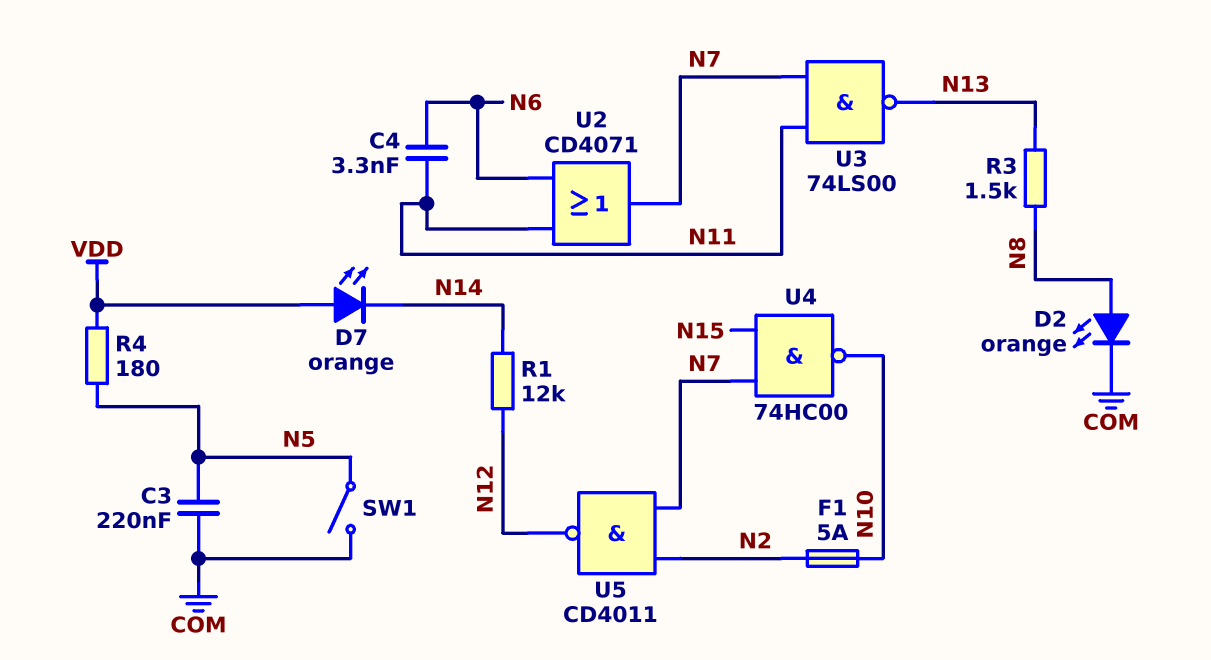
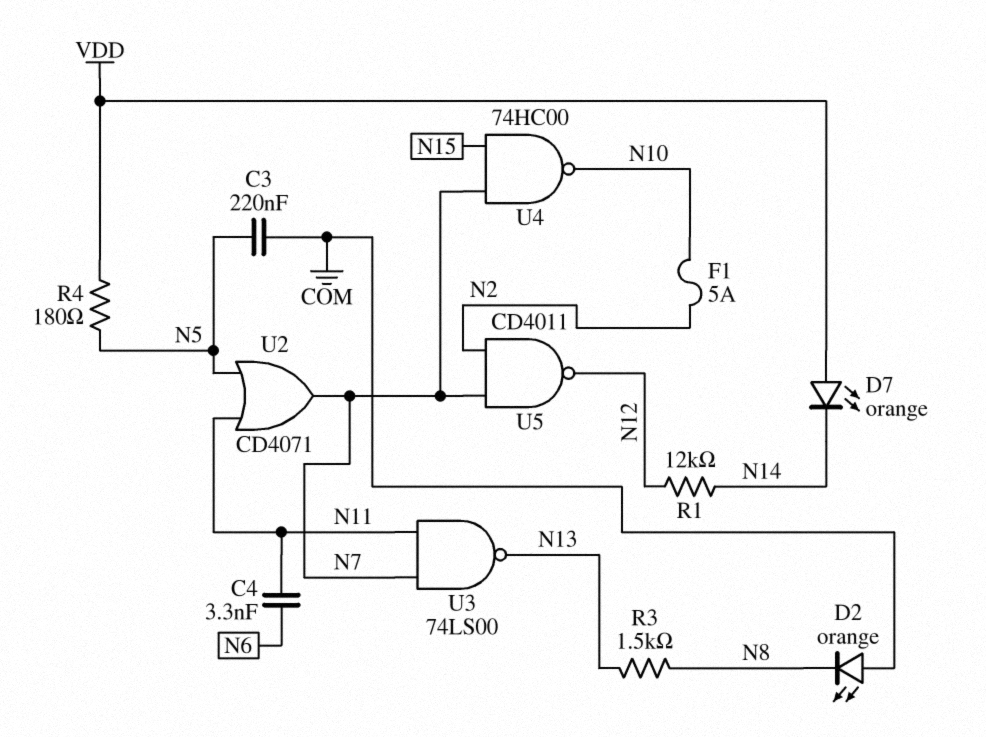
D2: LED orange (A N8, K COM) -> LED orange (A COM, K N8)
SW1: switch (COM, N5) -> none
U2: OR CD4071 (in N6, in N11, out N7) -> OR CD4071 (in N5, in N11, out N7)

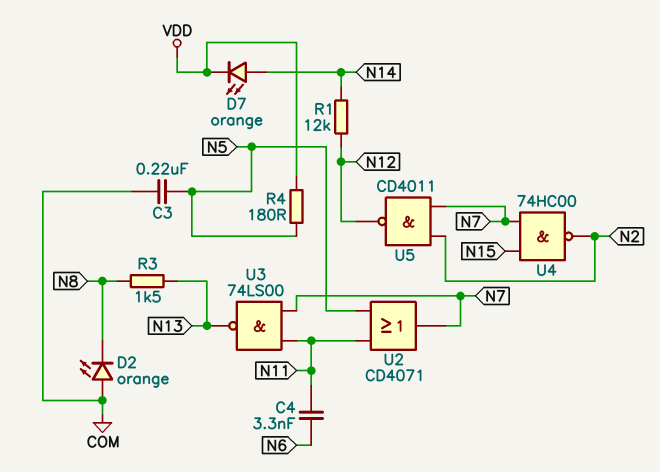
D7: LED orange (A VDD, K N14) -> LED orange (A N14, K VDD)
F1: 5A (N2, N10) -> none
U4: NAND 74HC00 (in N7, in N15, out N10) -> NAND 74HC00 (in N7, in N15, out N2)

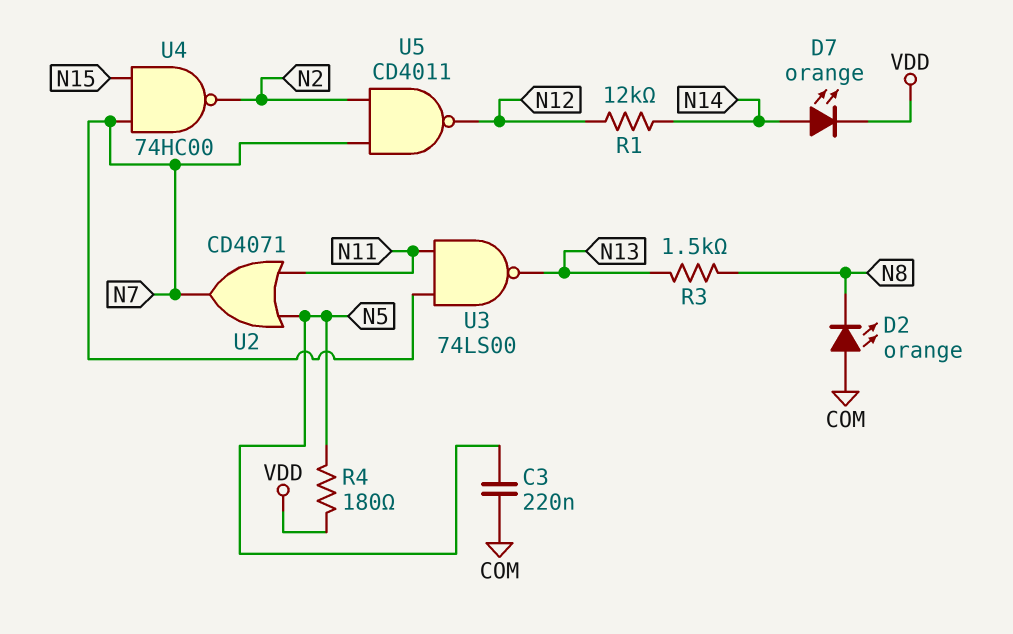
C4: 3.3nF (N6, N11) -> none

